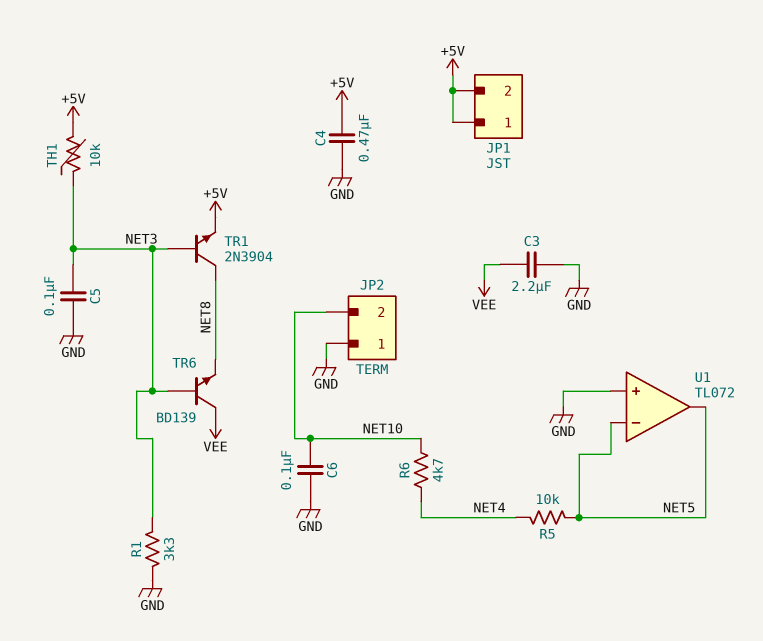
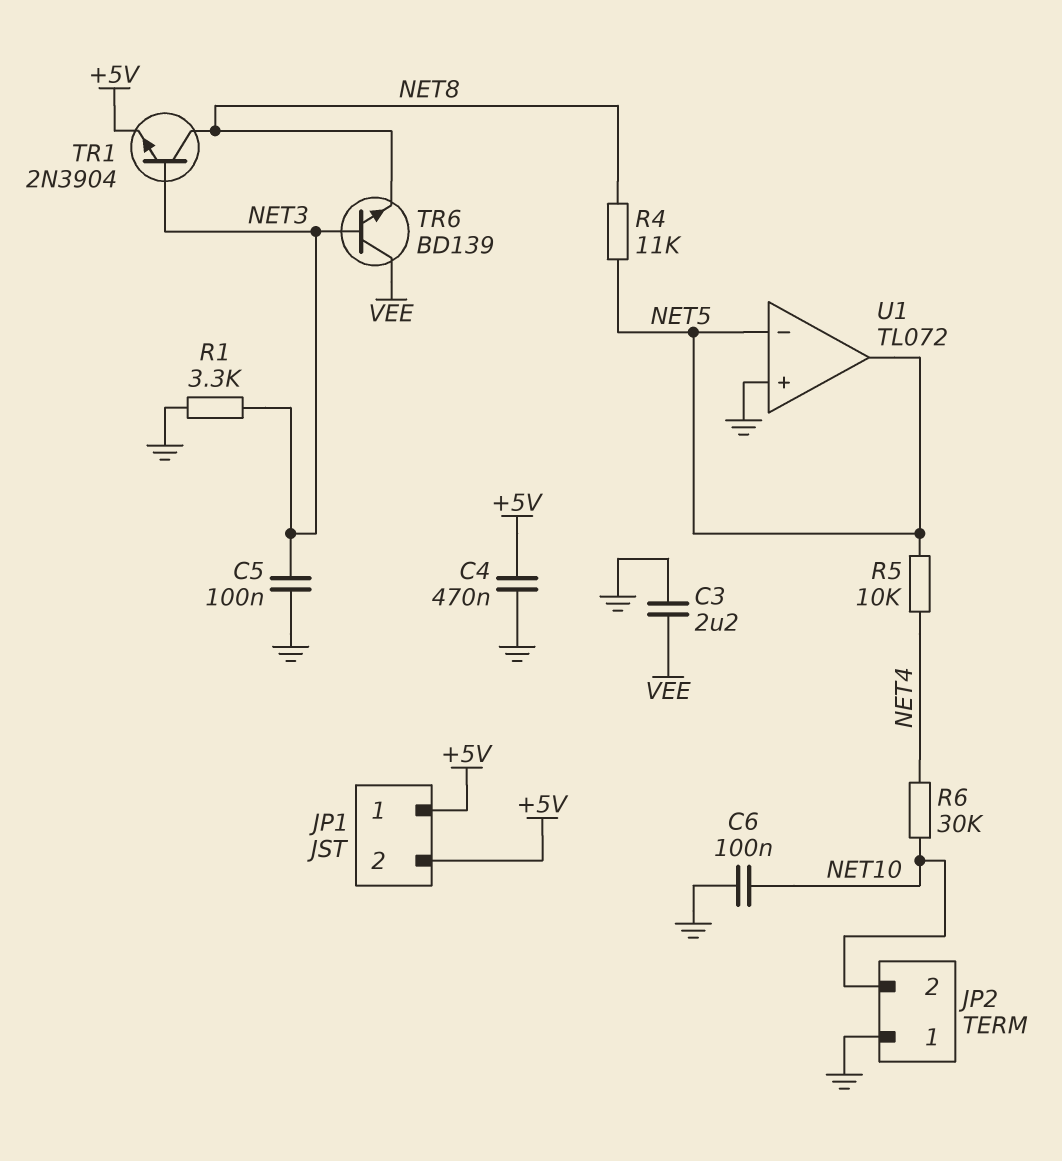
R4: none -> 11k (NET5, NET8)
R6: 4.7k (NET4, NET10) -> 30k (NET4, NET10)
TH1: 10k (+5V, NET3) -> none

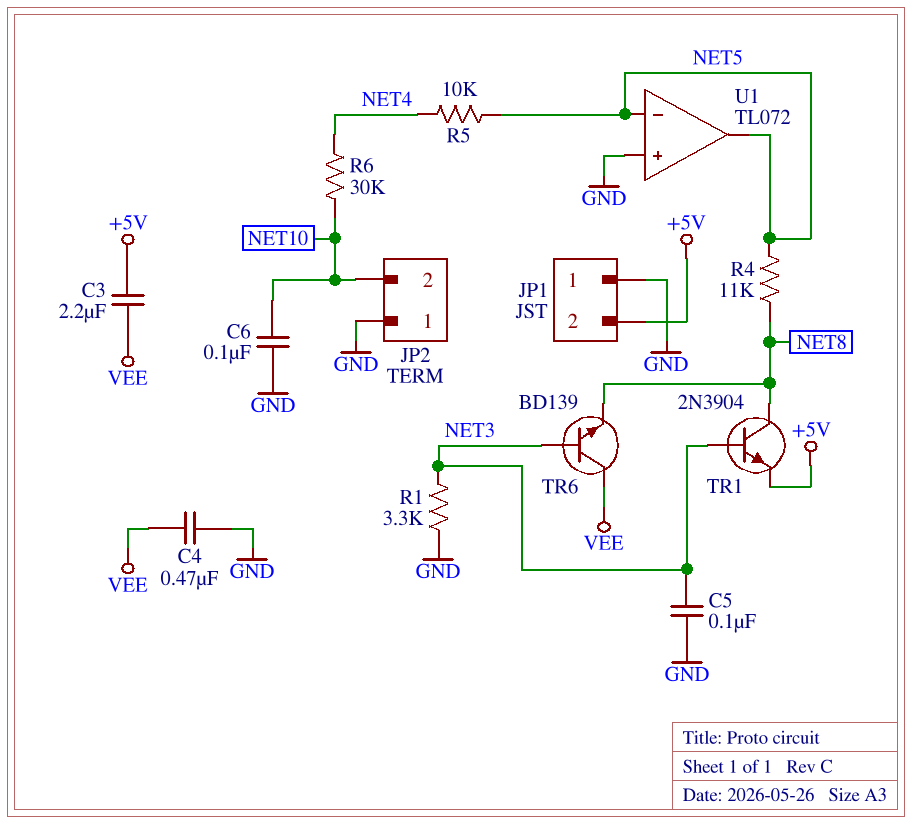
C3: 2.2uF (GND, VEE) -> 2.2uF (+5V, VEE)
C4: 470nF (+5V, GND) -> 470nF (GND, VEE)
JP1 pin 1: +5V -> GND

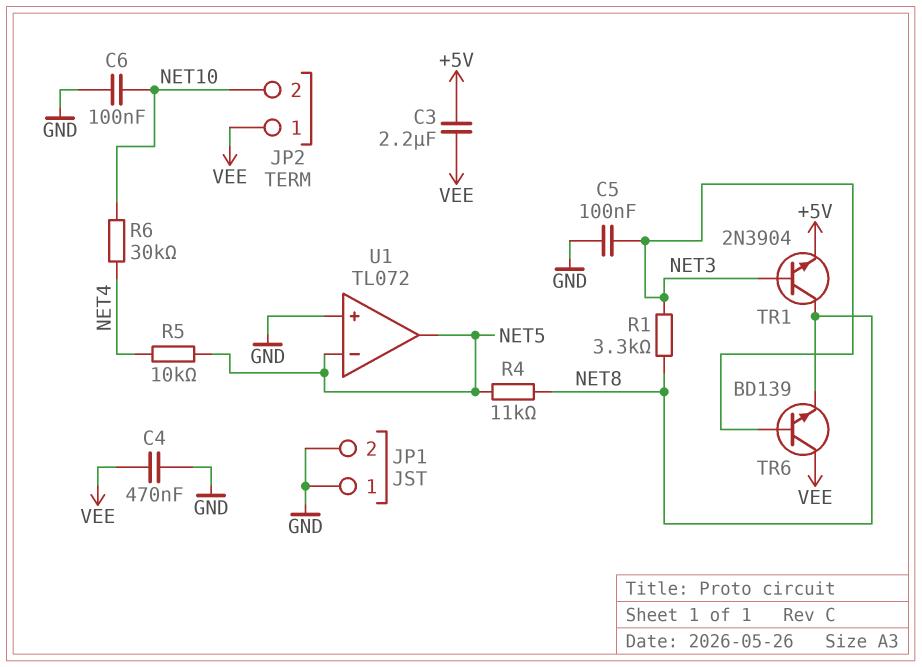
JP1 pin 2: +5V -> GND
JP2 pin 1: GND -> VEE
R1: 3.3k (GND, NET3) -> 3.3k (NET3, NET8)

